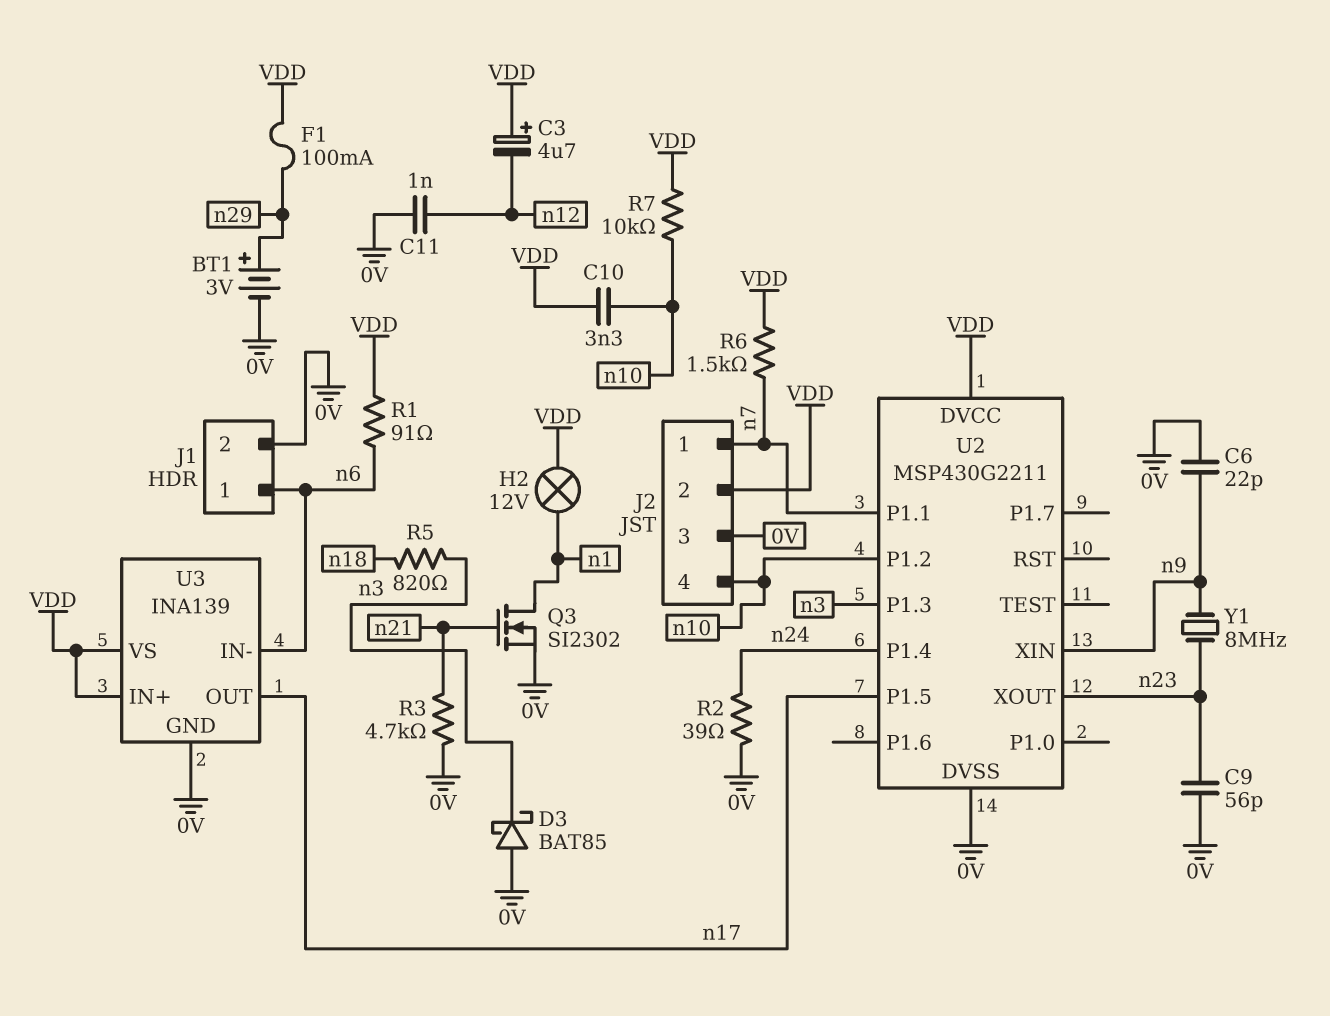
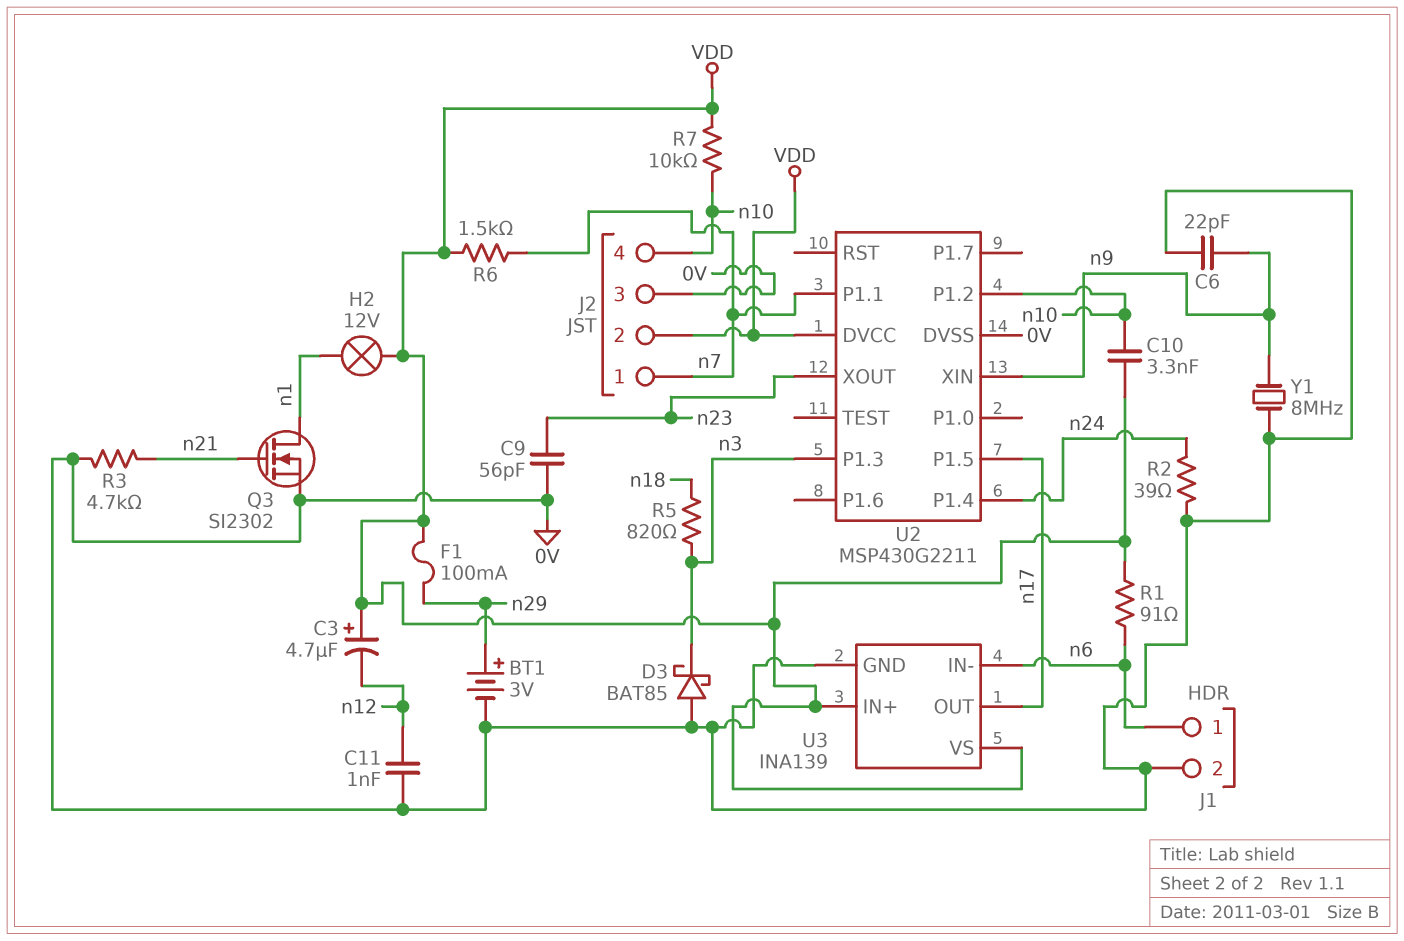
Y1: 8MHz (n9, n23) -> 8MHz (0V, n9)

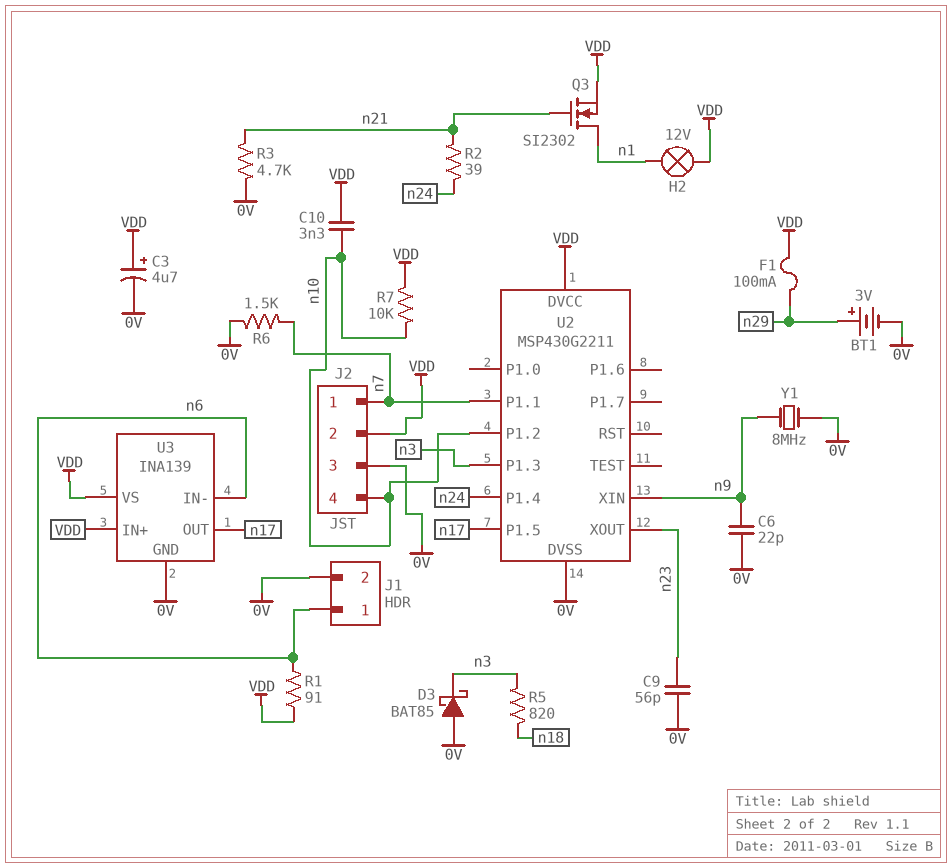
C3: 4.7uF (plus VDD, minus n12) -> 4.7uF (plus VDD, minus 0V)
C11: 1nF (0V, n12) -> none
Q3: NMOS SI2302 (G n21, D n1, S 0V) -> NMOS SI2302 (G n21, D n1, S VDD)
R2: 39 (0V, n24) -> 39 (n21, n24)
R6: 1.5k (VDD, n7) -> 1.5k (0V, n7)

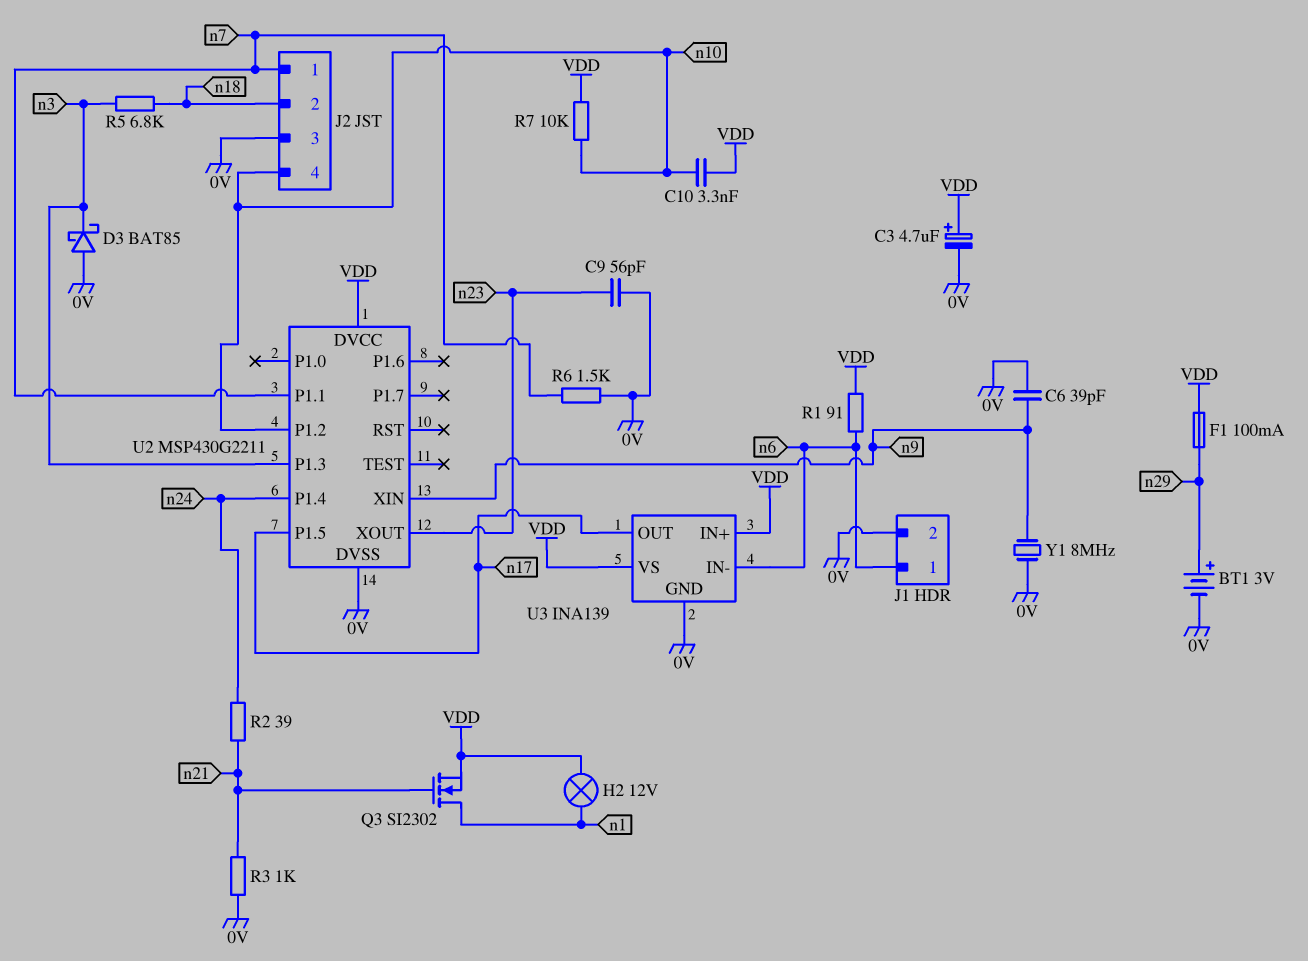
C6: 22pF (0V, n9) -> 39pF (0V, n9)
J2 pin 2: VDD -> n18
R3: 4.7k (0V, n21) -> 1k (0V, n21)
R5: 820 (n3, n18) -> 6.8k (n3, n18)

